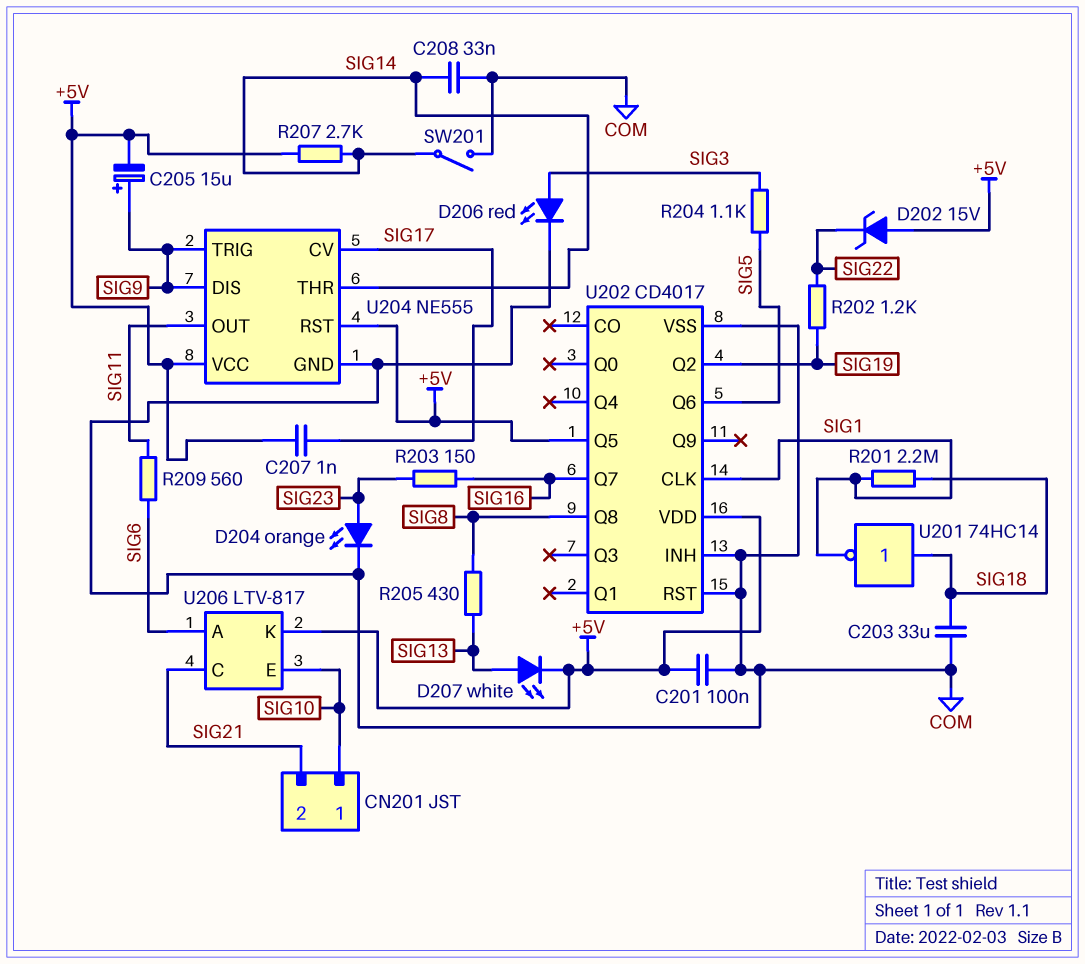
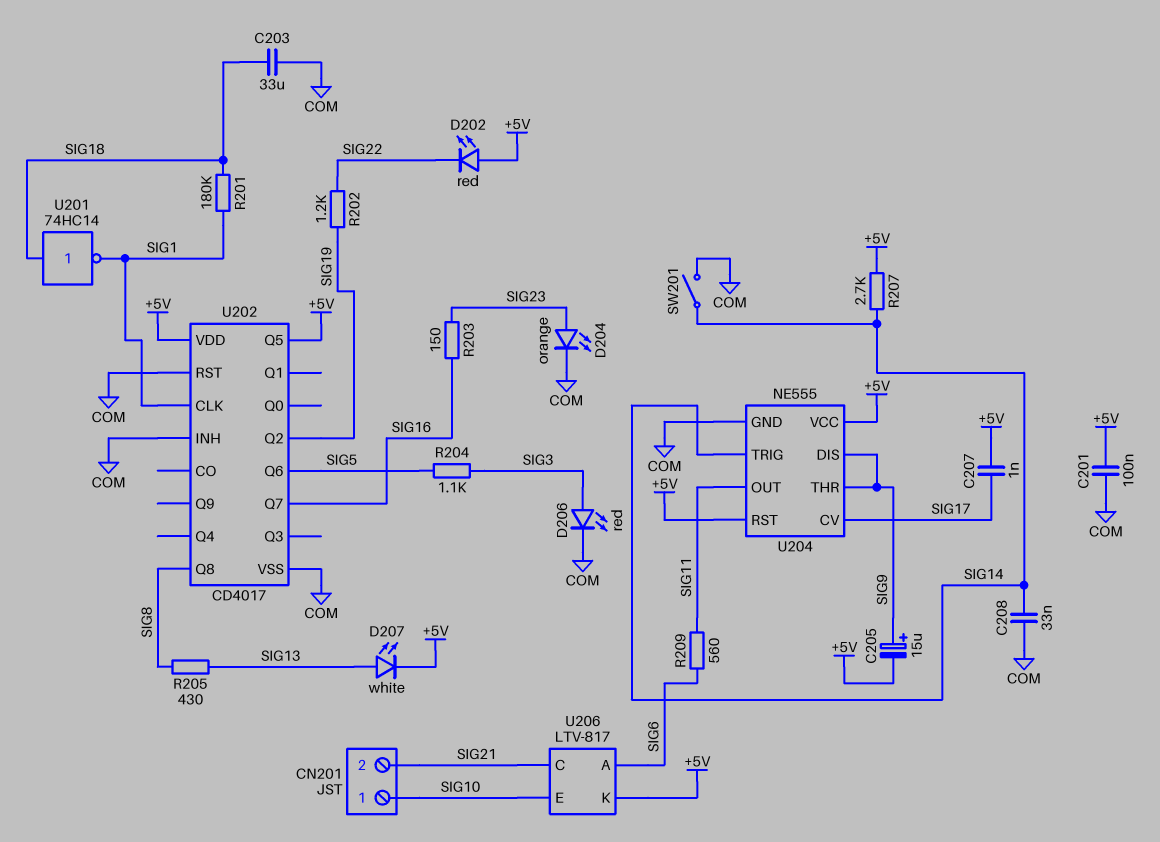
D202: zener 15V (A +5V, K SIG22) -> LED red (A +5V, K SIG22)
R201: 2.2M (SIG1, SIG18) -> 180k (SIG1, SIG18)
U204 pin THR: SIG14 -> SIG9
U204 pin TRIG: SIG9 -> SIG14

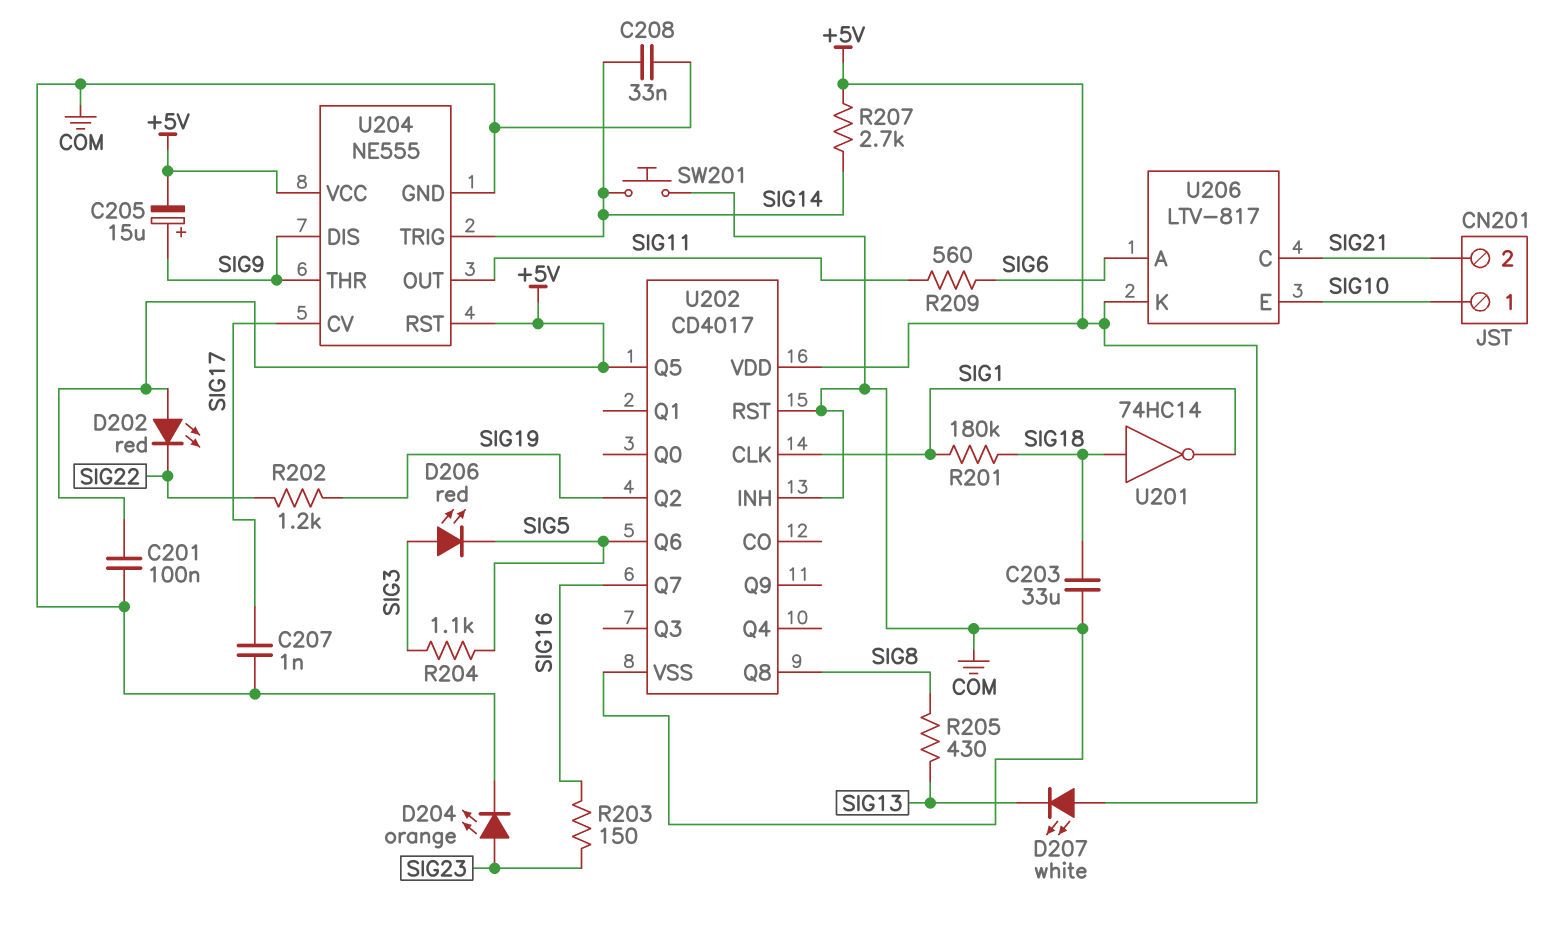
C207: 1nF (+5V, SIG17) -> 1nF (COM, SIG17)
D206: LED red (A SIG3, K COM) -> LED red (A SIG3, K SIG5)
D207: LED white (A SIG13, K +5V) -> LED white (A +5V, K SIG13)
SW201: switch (COM, SIG14) -> button (COM, SIG14)

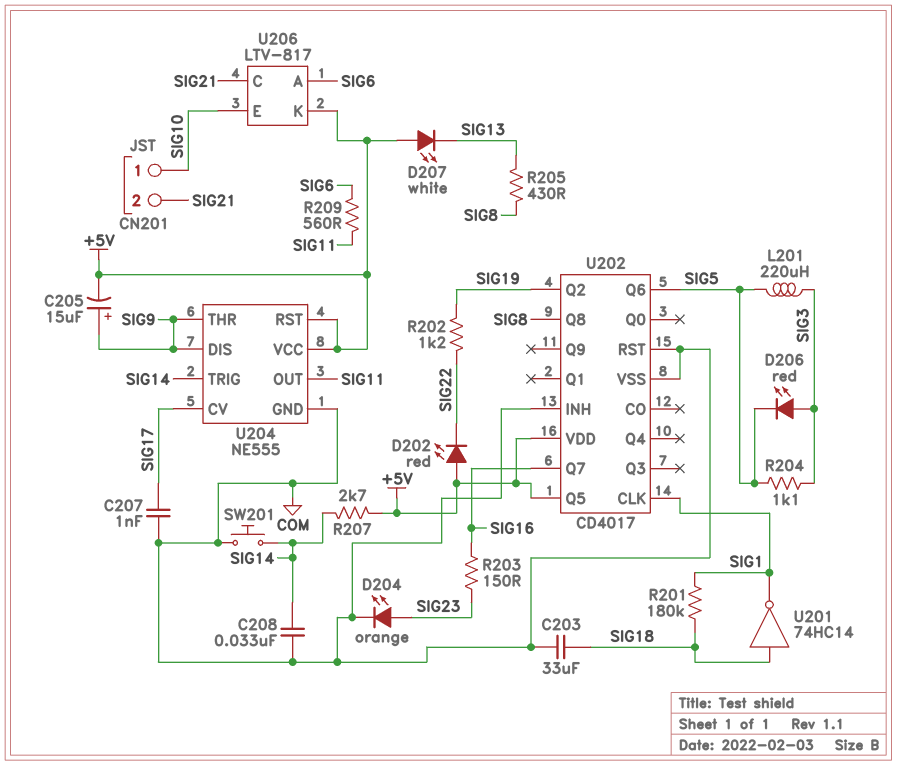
C201: 100nF (+5V, COM) -> none
L201: none -> 220uH (SIG3, SIG5)

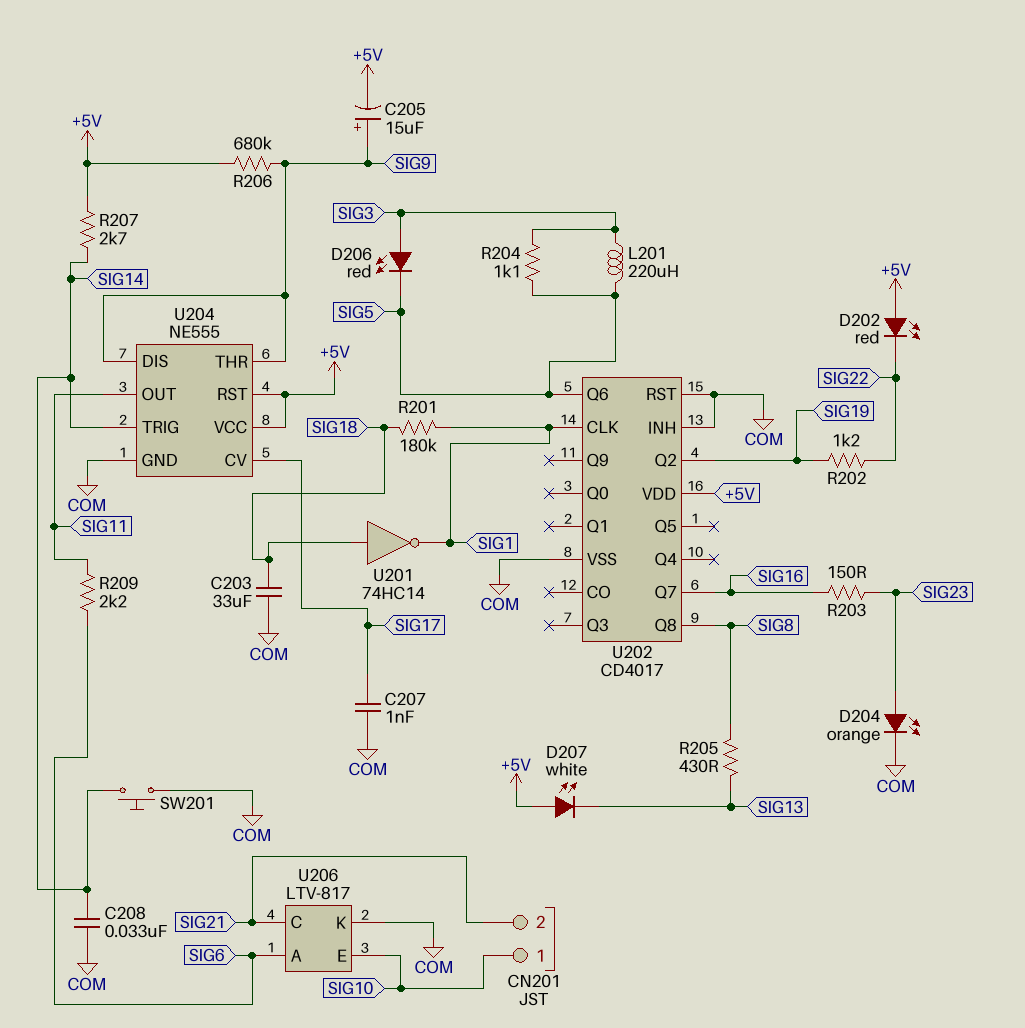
R206: none -> 680k (+5V, SIG9)
R209: 560 (SIG6, SIG11) -> 2.2k (SIG6, SIG11)
U202 pin Q5: +5V -> none
U206 pin K: +5V -> COM

